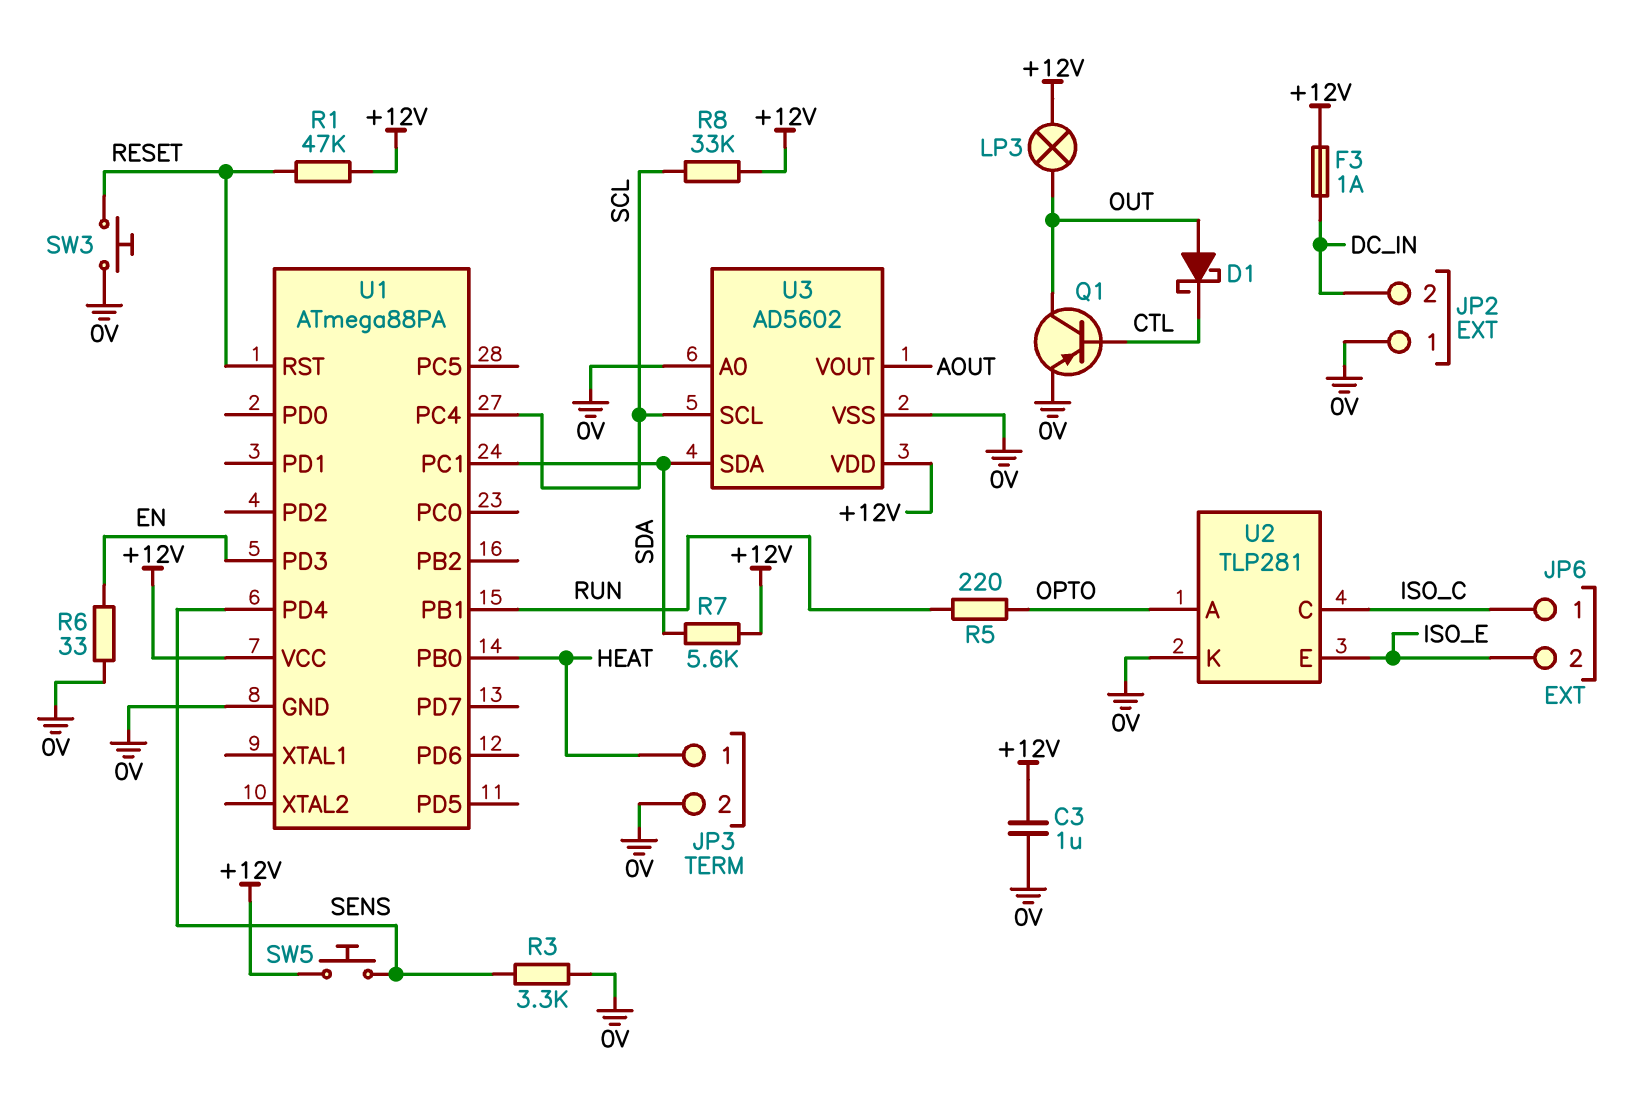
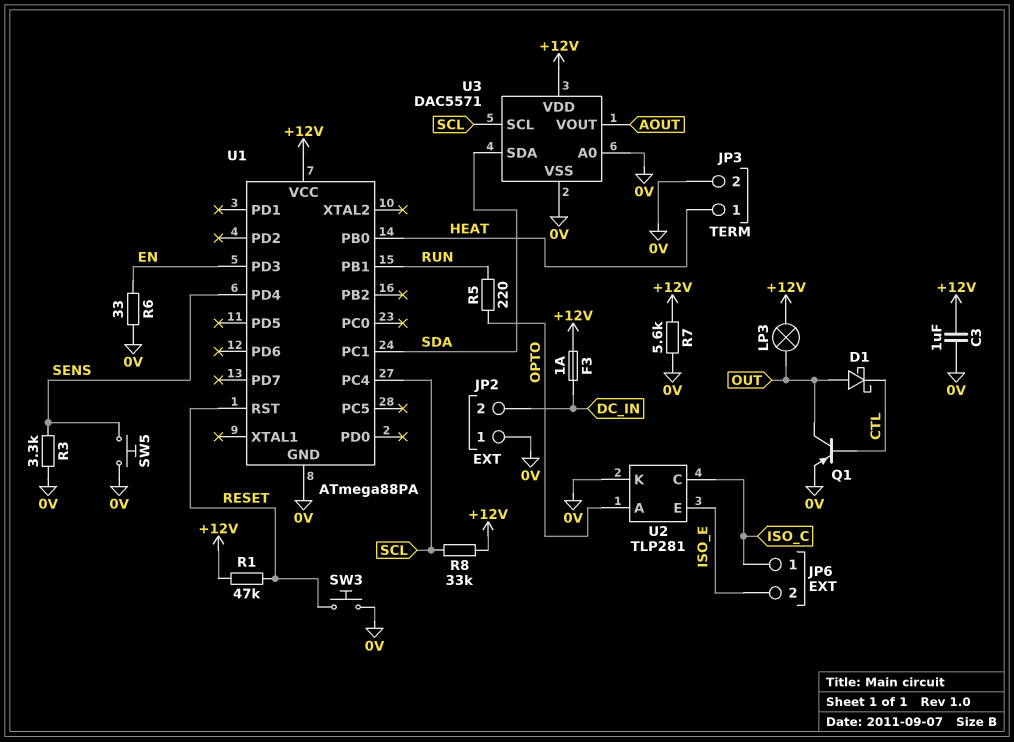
R7: 5.6k (+12V, SDA) -> 5.6k (+12V, 0V)
SW5: button (+12V, SENS) -> button (0V, SENS)
U3: AD5602 -> DAC5571

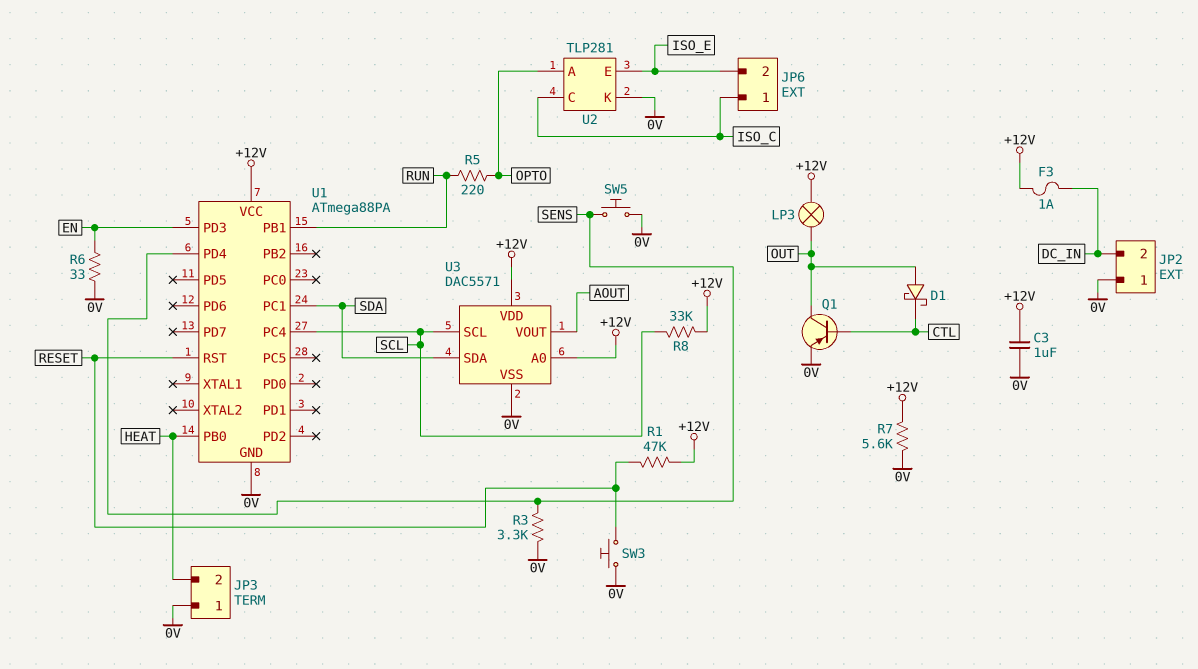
JP3 pin 1: HEAT -> 0V
JP3 pin 2: 0V -> HEAT
U3 pin A0: 0V -> +12V

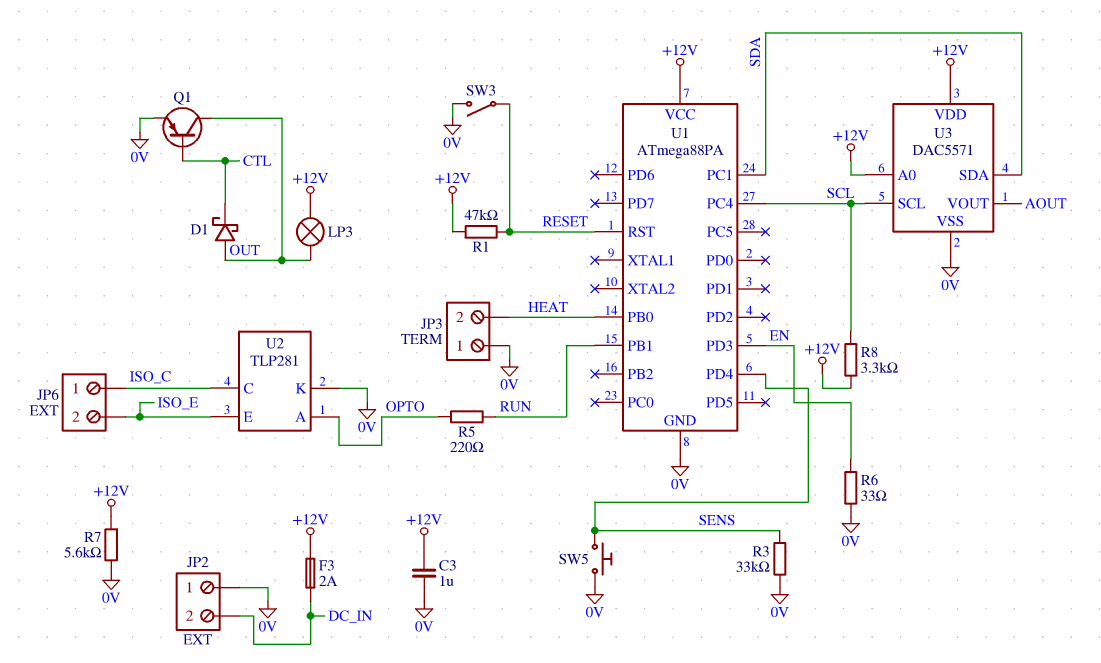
F3: 1A (+12V, DC_IN) -> 2A (+12V, DC_IN)
R3: 3.3k (0V, SENS) -> 33k (0V, SENS)
R8: 33k (+12V, SCL) -> 3.3k (+12V, SCL)
SW3: button (0V, RESET) -> switch (0V, RESET)

